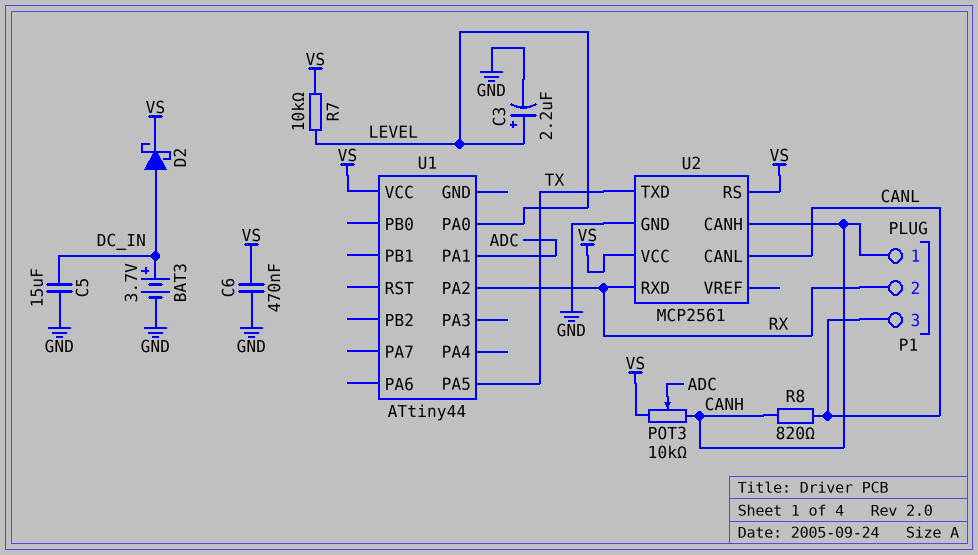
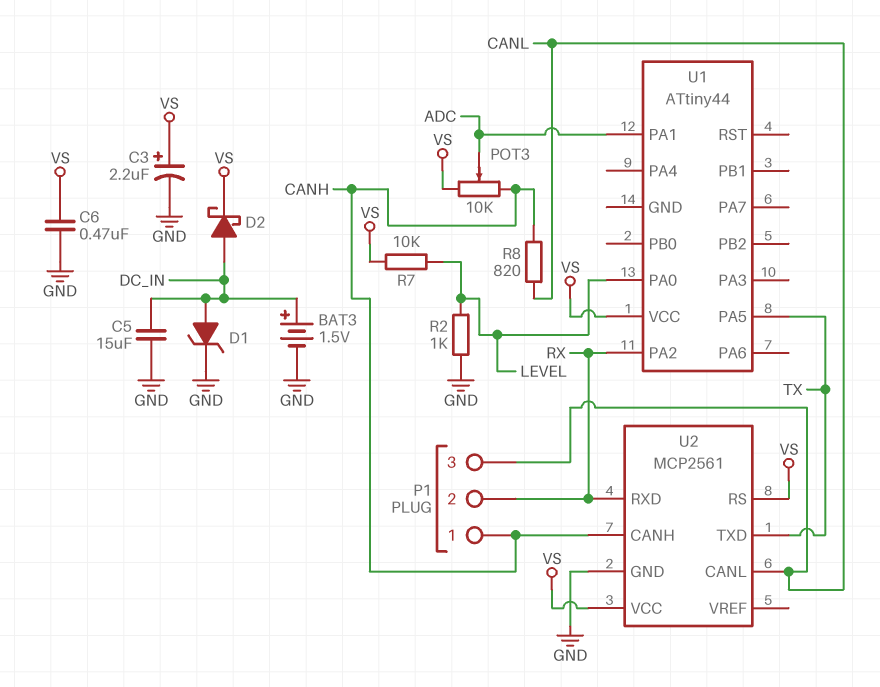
BAT3: 3.7V (plus DC_IN, minus GND) -> 1.5V (plus DC_IN, minus GND)
C3: 2.2uF (plus LEVEL, minus GND) -> 2.2uF (plus VS, minus GND)
D1: none -> zener (A DC_IN, K GND)
R2: none -> 1k (GND, LEVEL)

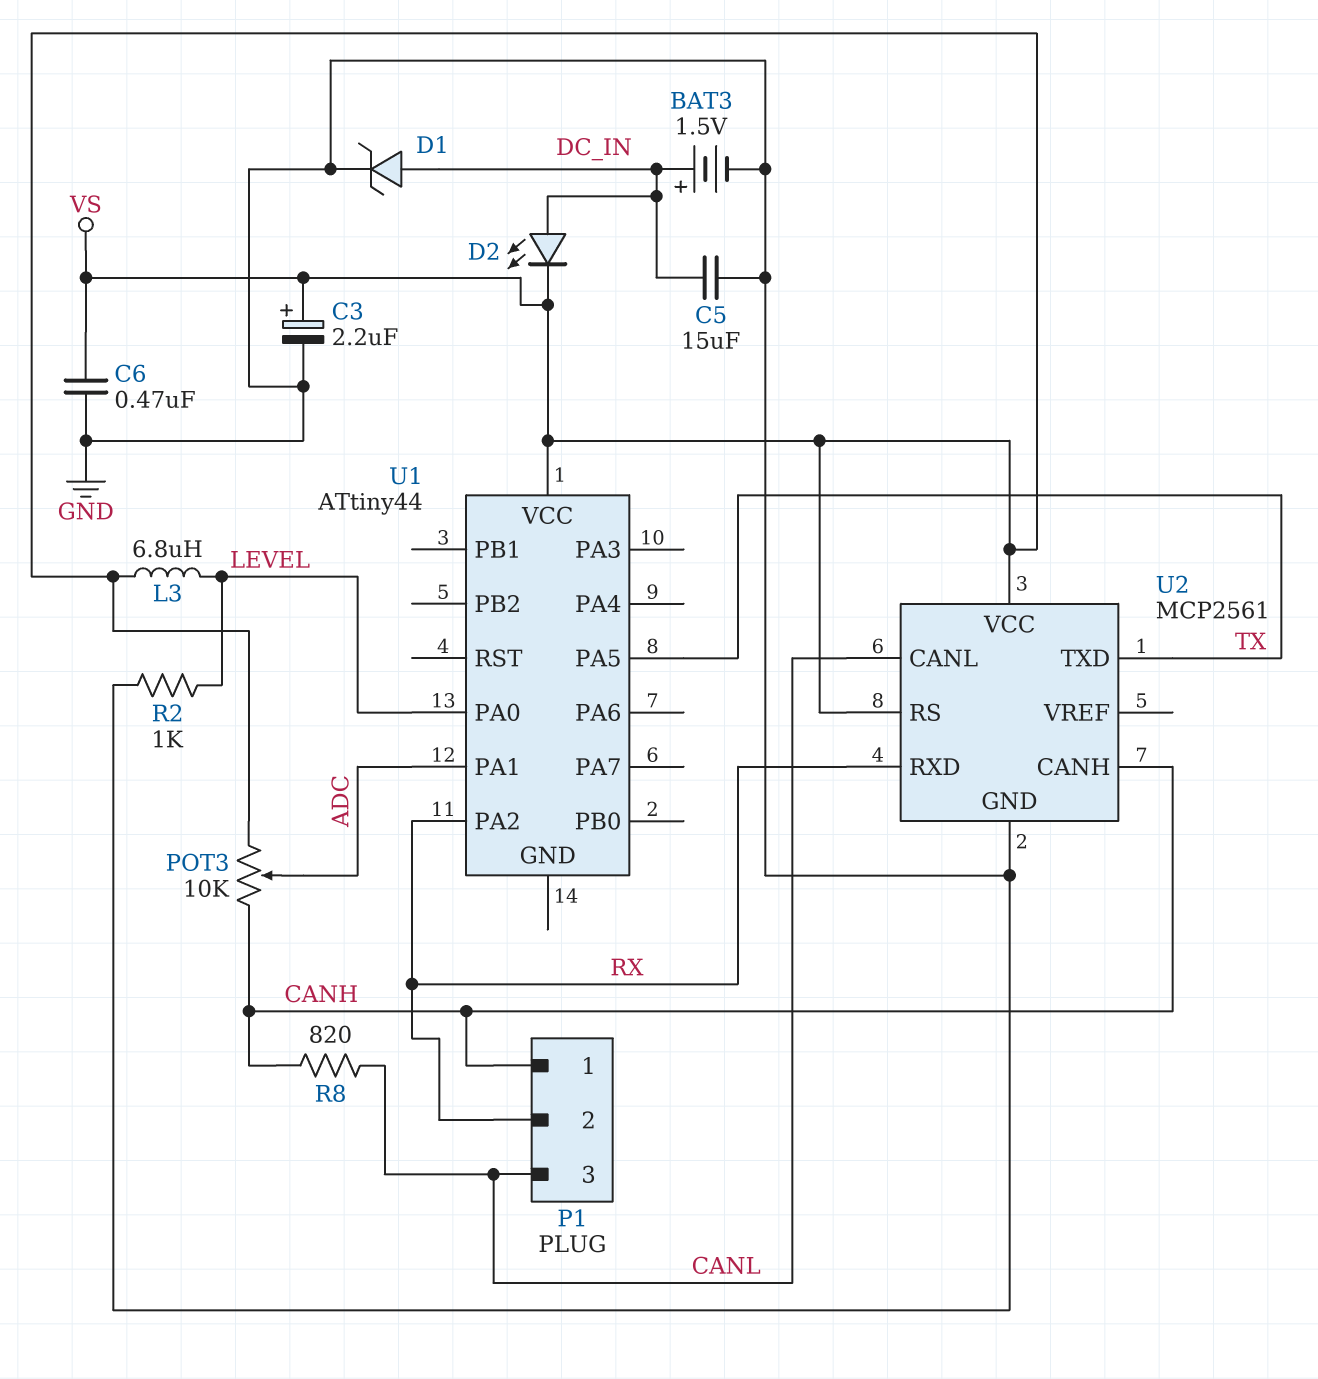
D2: schottky (A DC_IN, K VS) -> LED (A DC_IN, K VS)
L3: none -> 6.8uH (LEVEL, VS)
R7: 10k (LEVEL, VS) -> none

